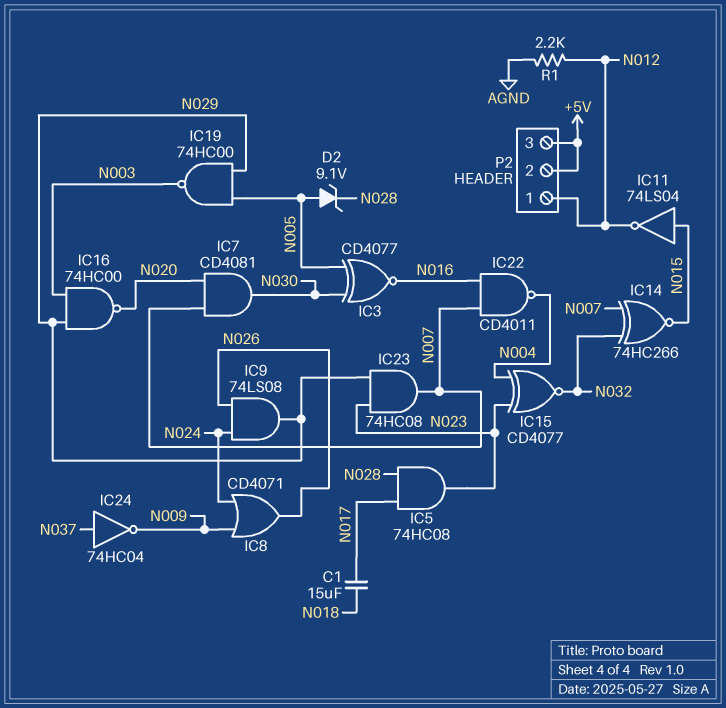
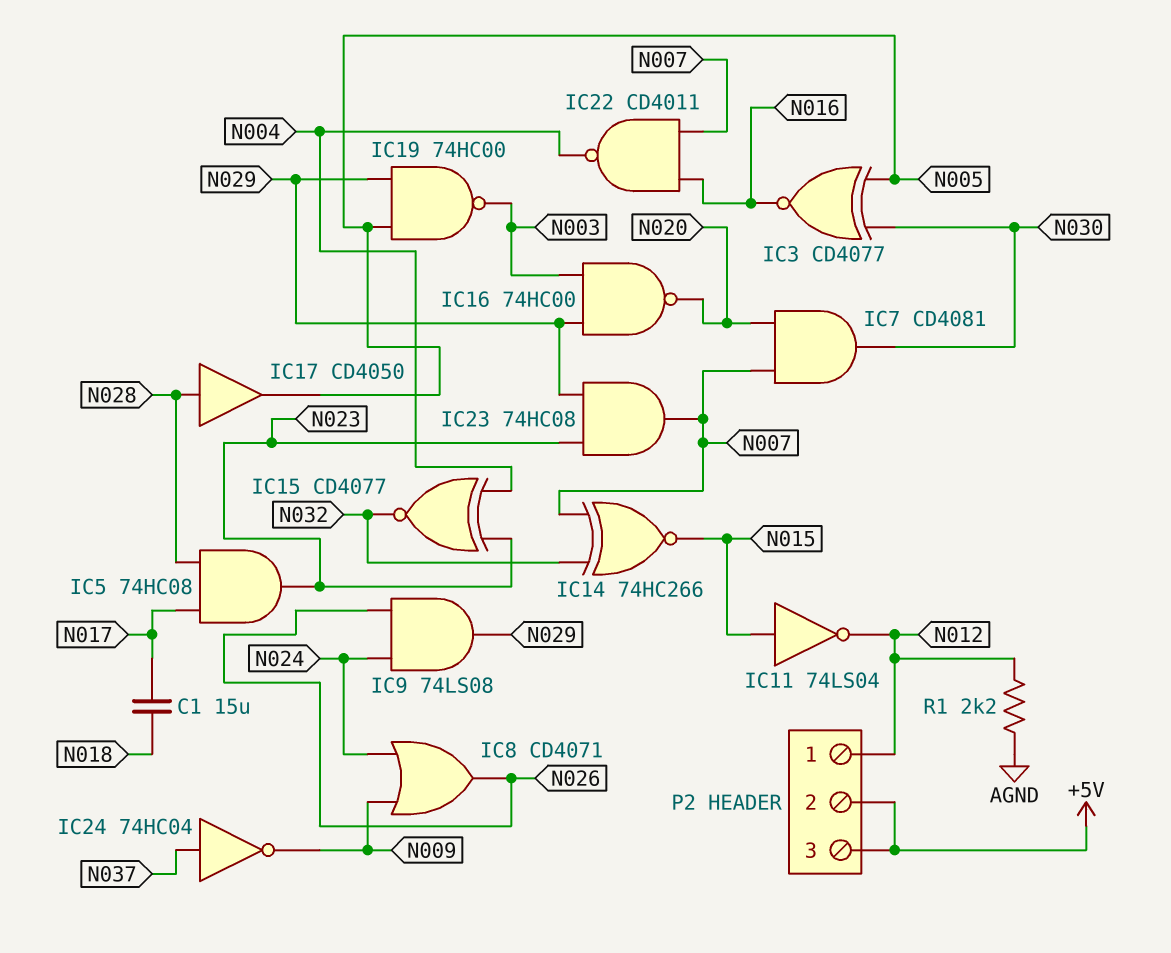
D2: zener 9.1V (A N005, K N028) -> none
IC17: none -> buffer CD4050 (in N028, out N005)

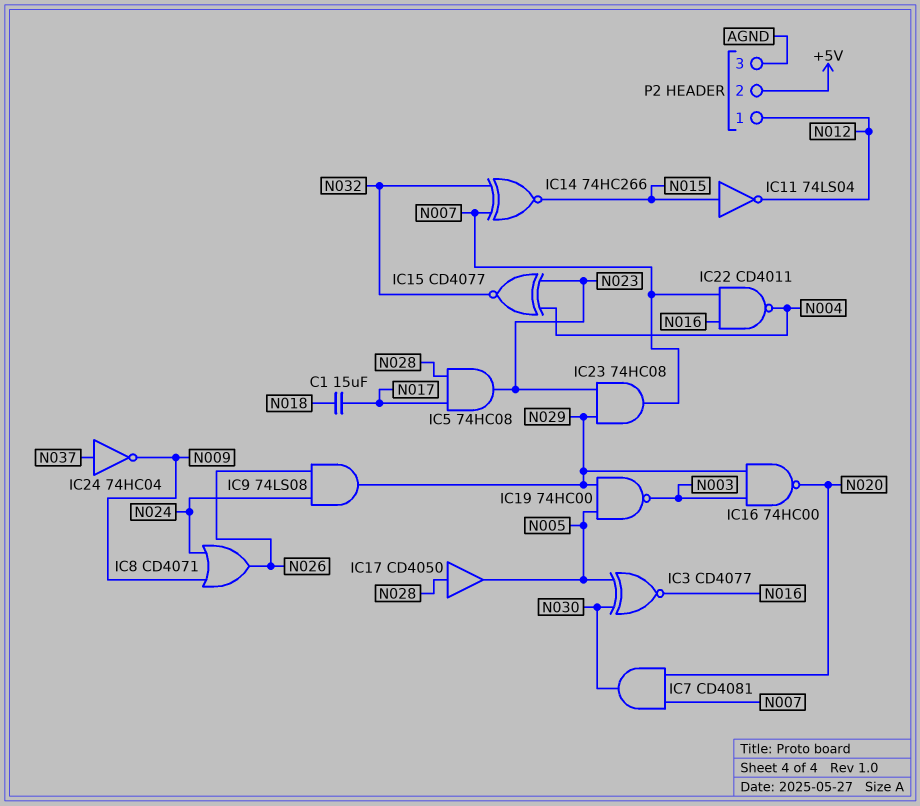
P2 pin 3: +5V -> AGND
R1: 2.2k (AGND, N012) -> none

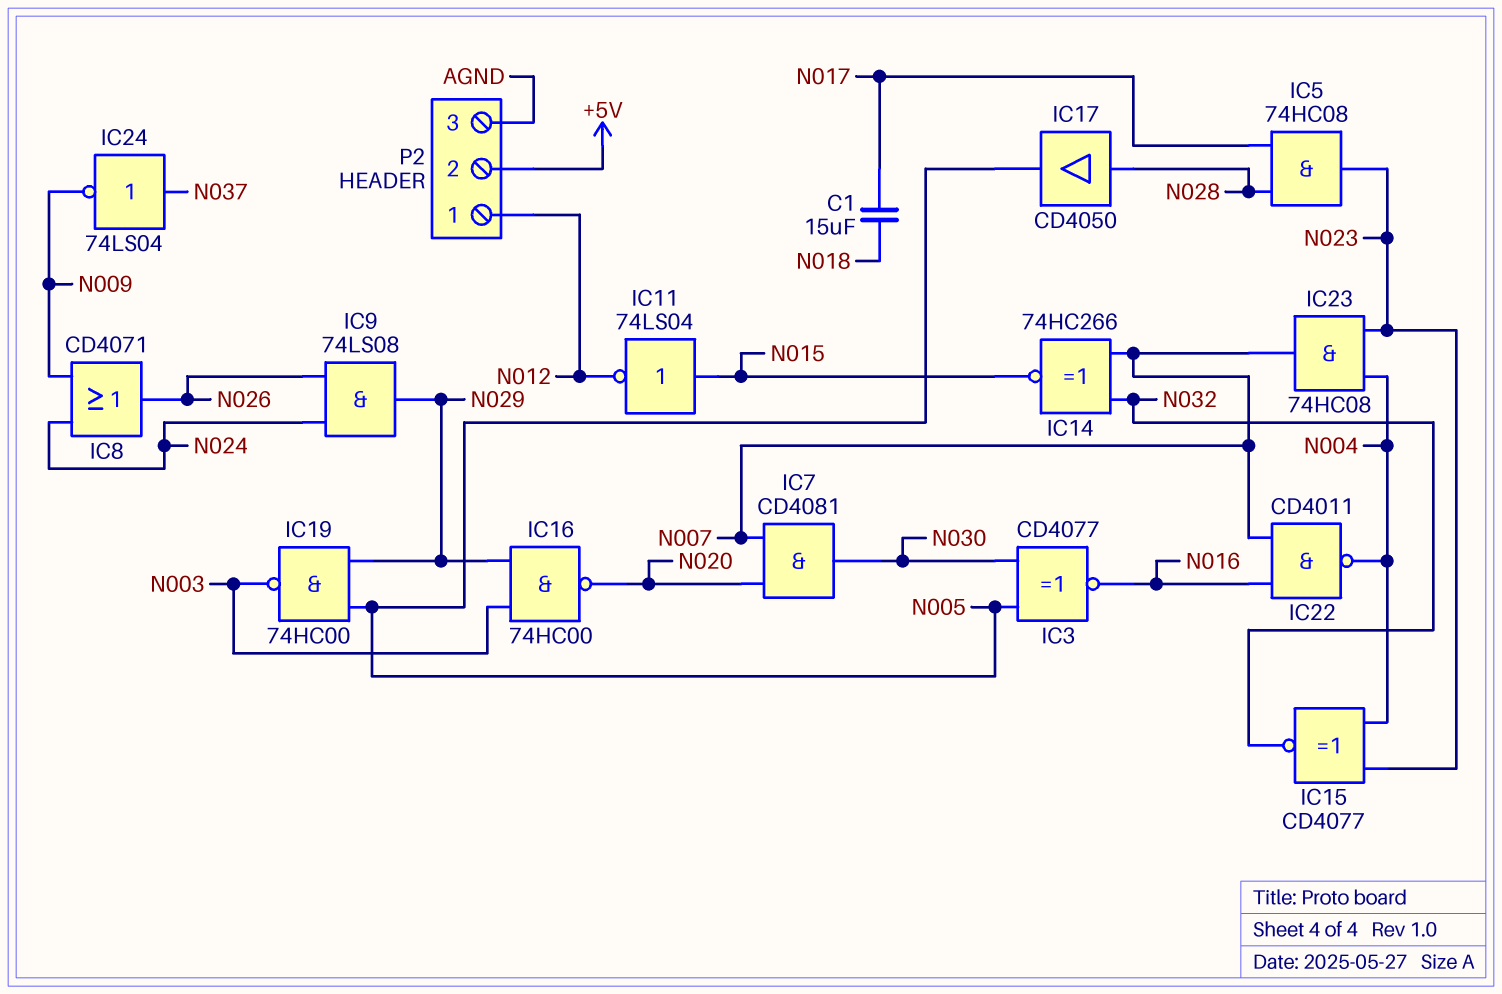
IC23: AND 74HC08 (in N023, in N029, out N007) -> AND 74HC08 (in N004, in N023, out N007)
IC24: NOT 74HC04 (in N037, out N009) -> NOT 74LS04 (in N037, out N009)

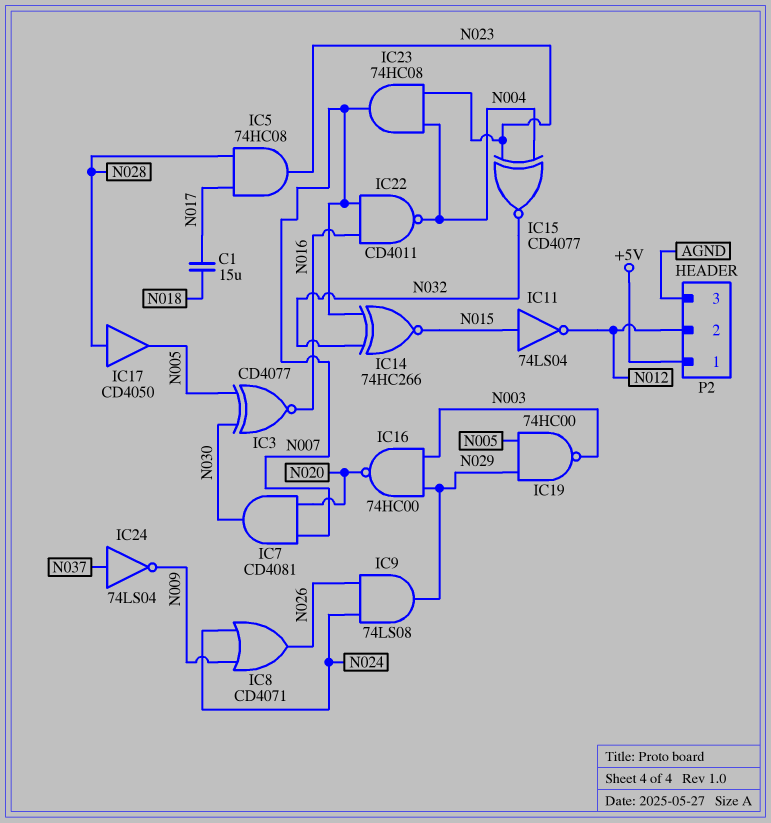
P2 pin 1: N012 -> +5V
P2 pin 2: +5V -> N012

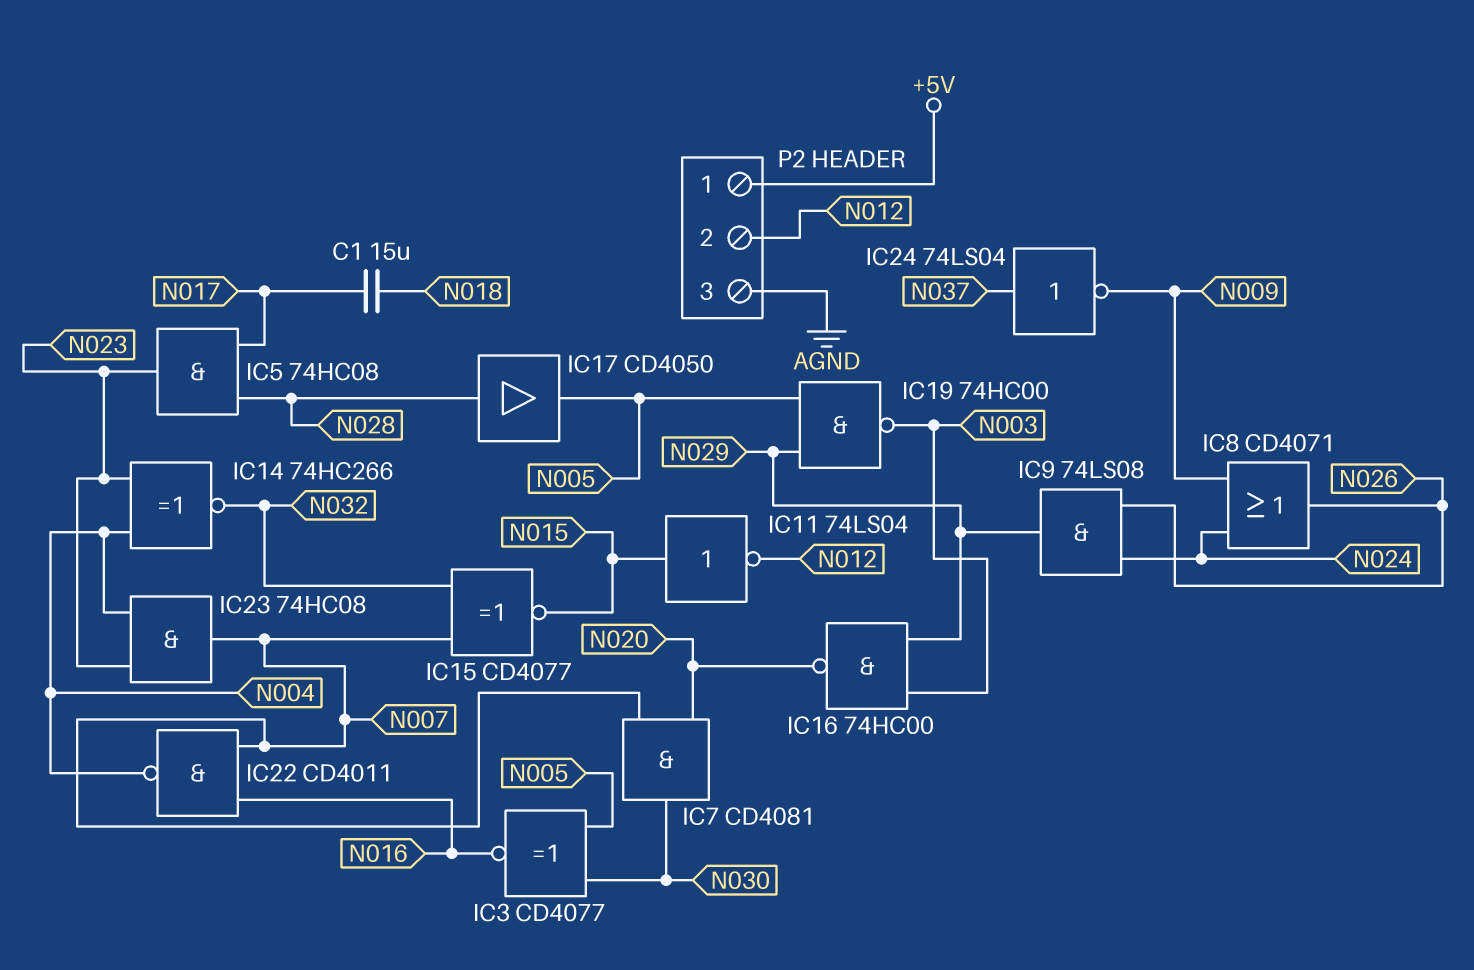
IC14: XNOR 74HC266 (in N007, in N032, out N015) -> XNOR 74HC266 (in N004, in N023, out N032)
IC15: XNOR CD4077 (in N004, in N023, out N032) -> XNOR CD4077 (in N007, in N032, out N015)

